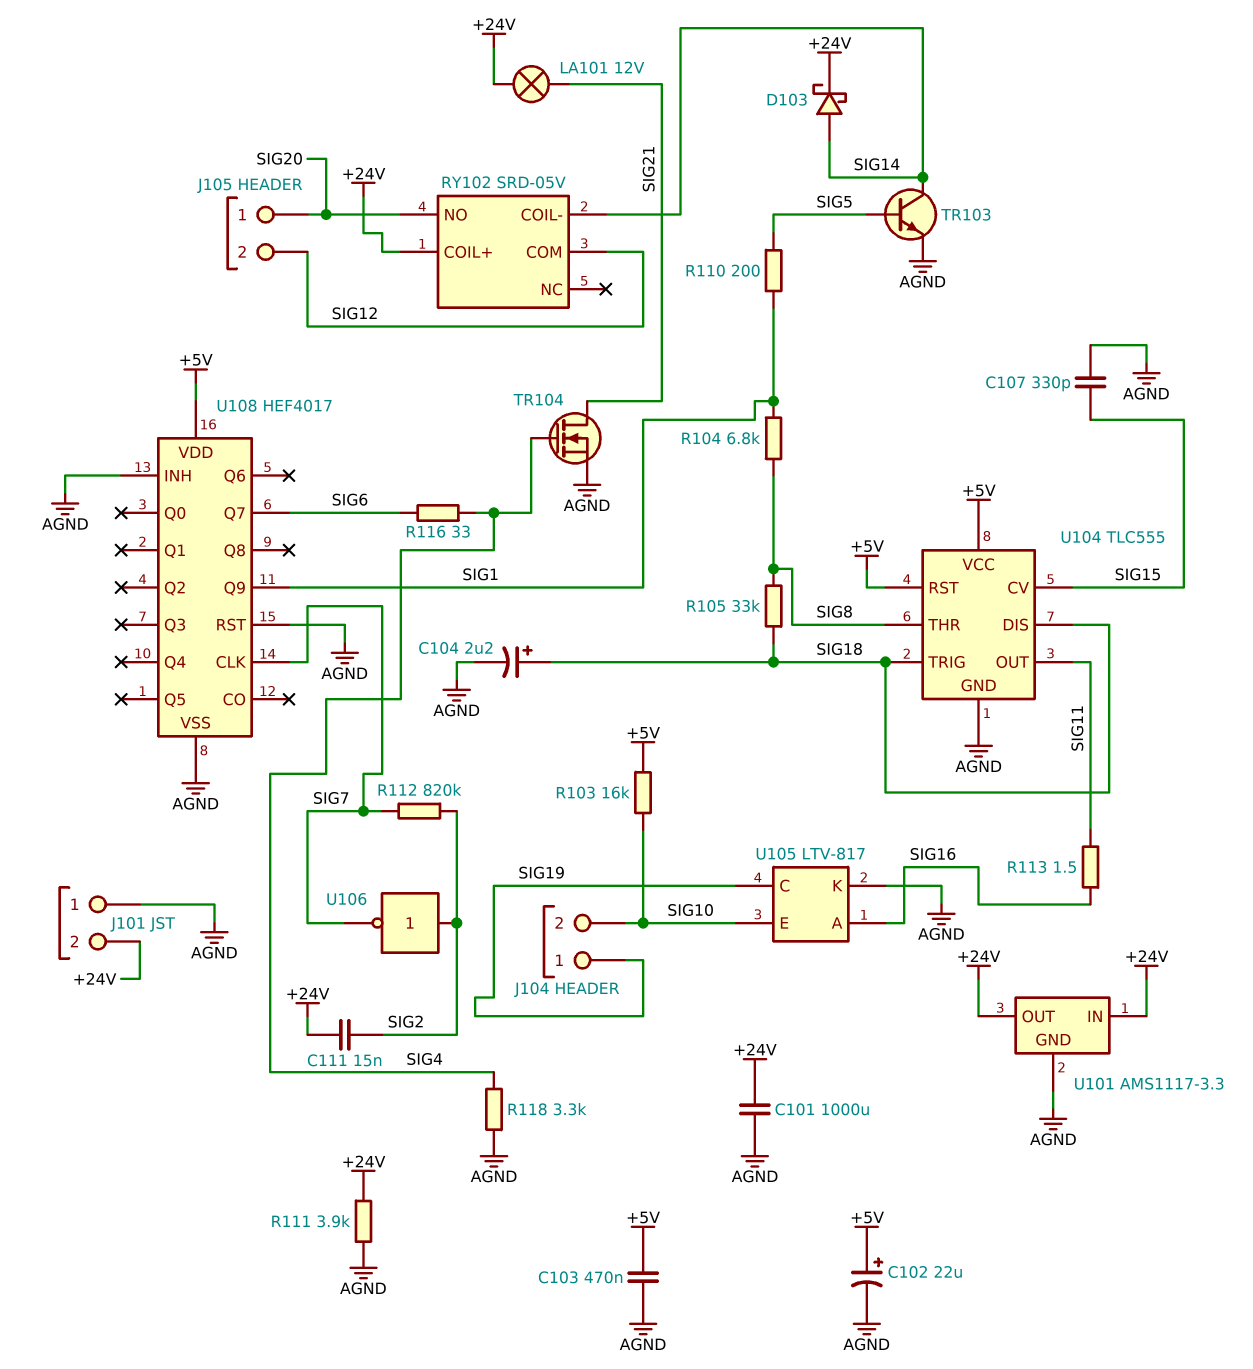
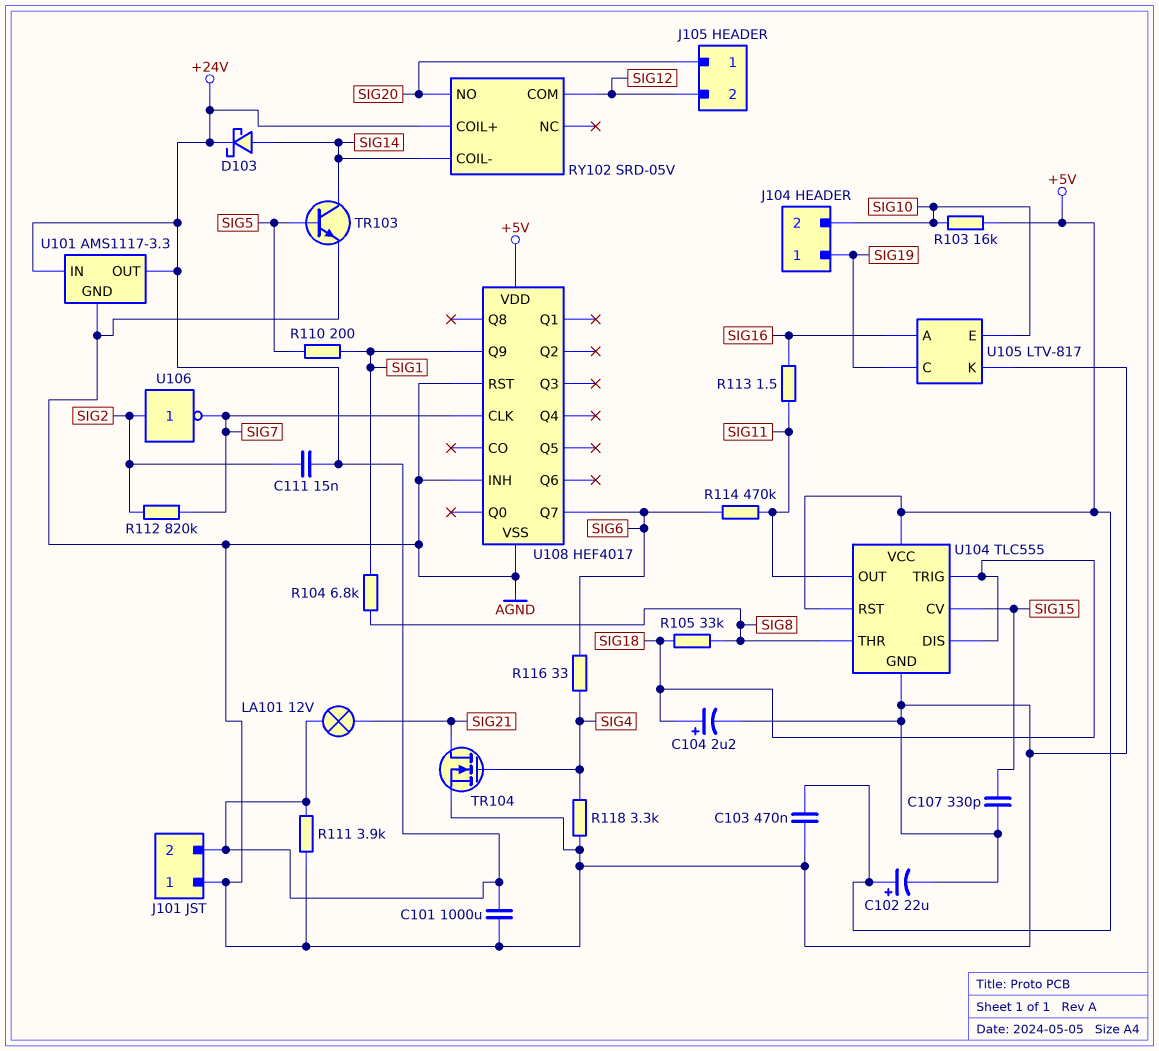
R114: none -> 470k (SIG6, SIG11)

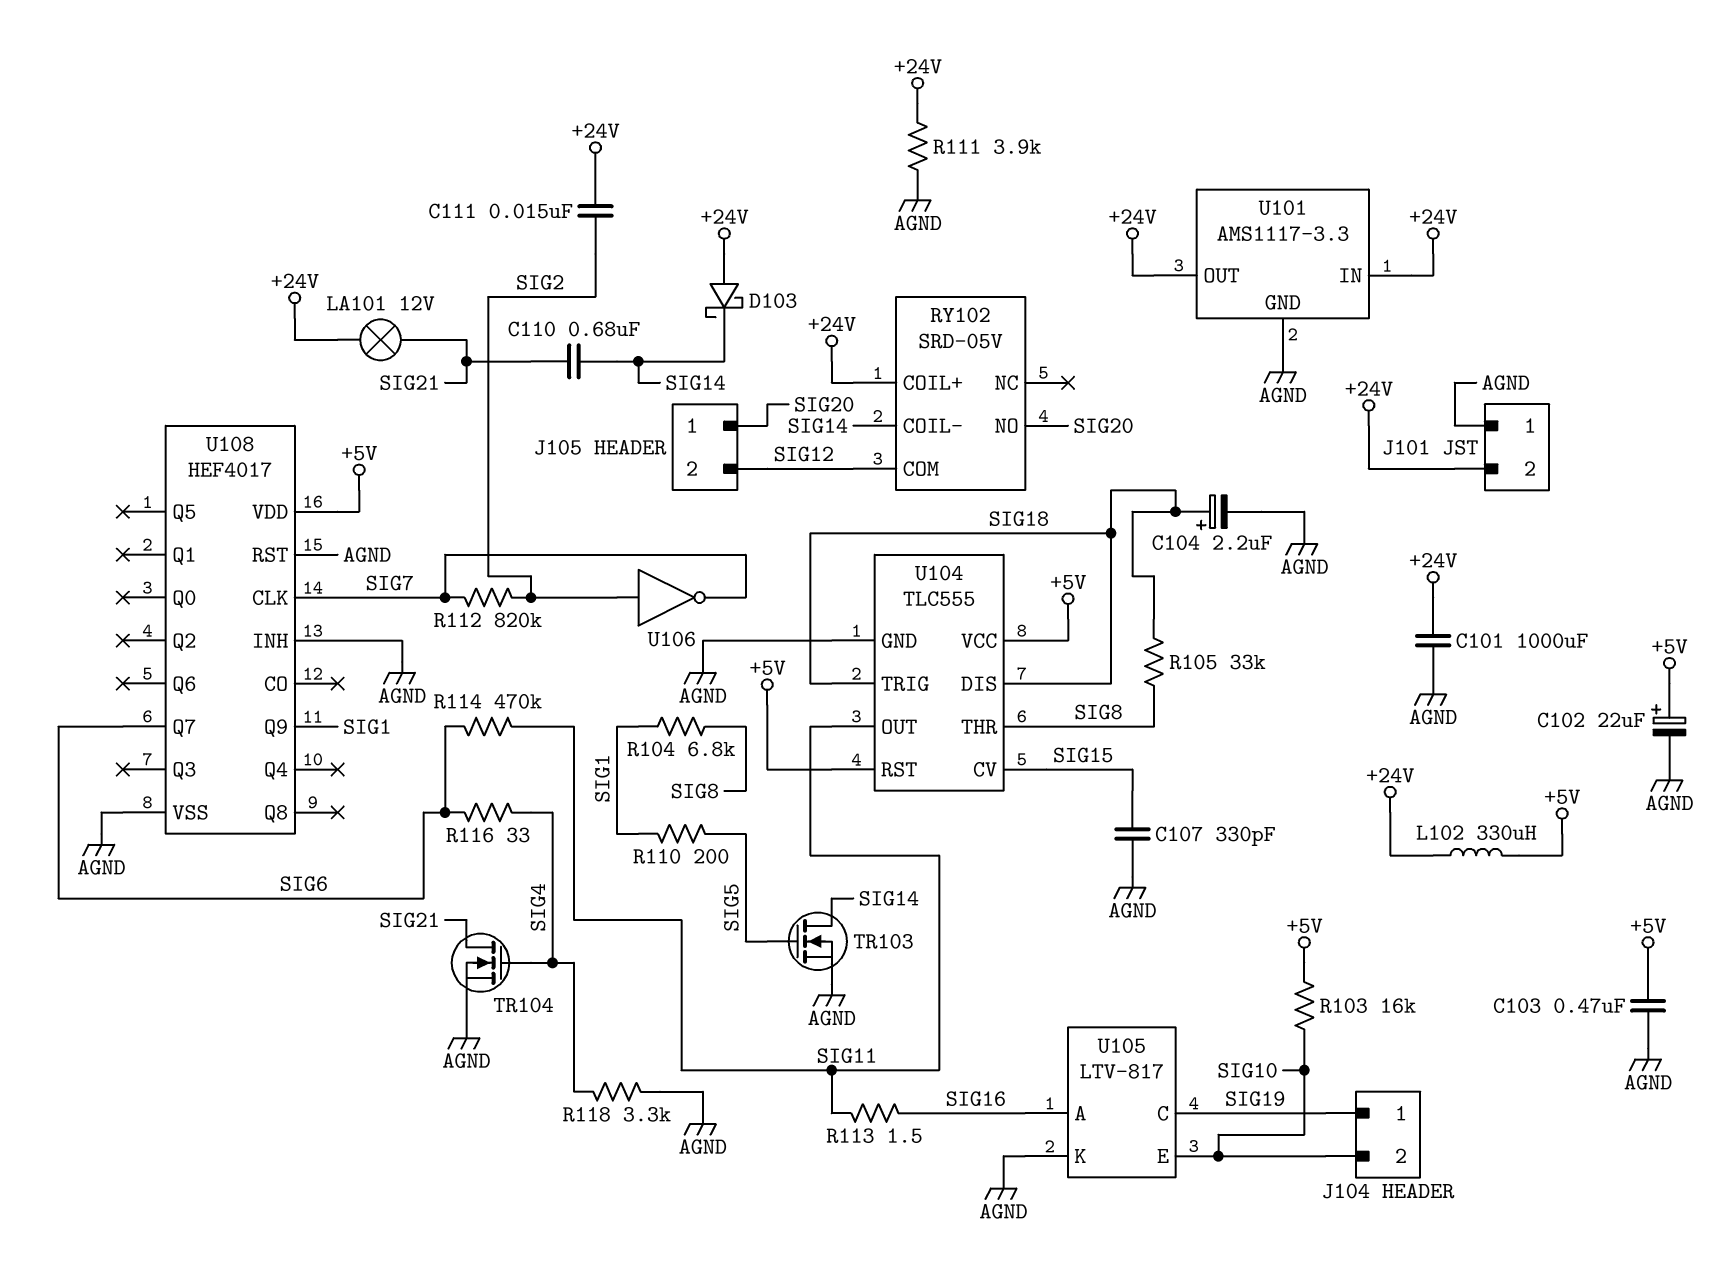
C110: none -> 680nF (SIG14, SIG21)
D103: schottky (A SIG14, K +24V) -> schottky (A +24V, K SIG14)
L102: none -> 330uH (+5V, +24V)
TR103: NPN (B SIG5, C SIG14, E AGND) -> NMOS (G SIG5, D SIG14, S AGND)

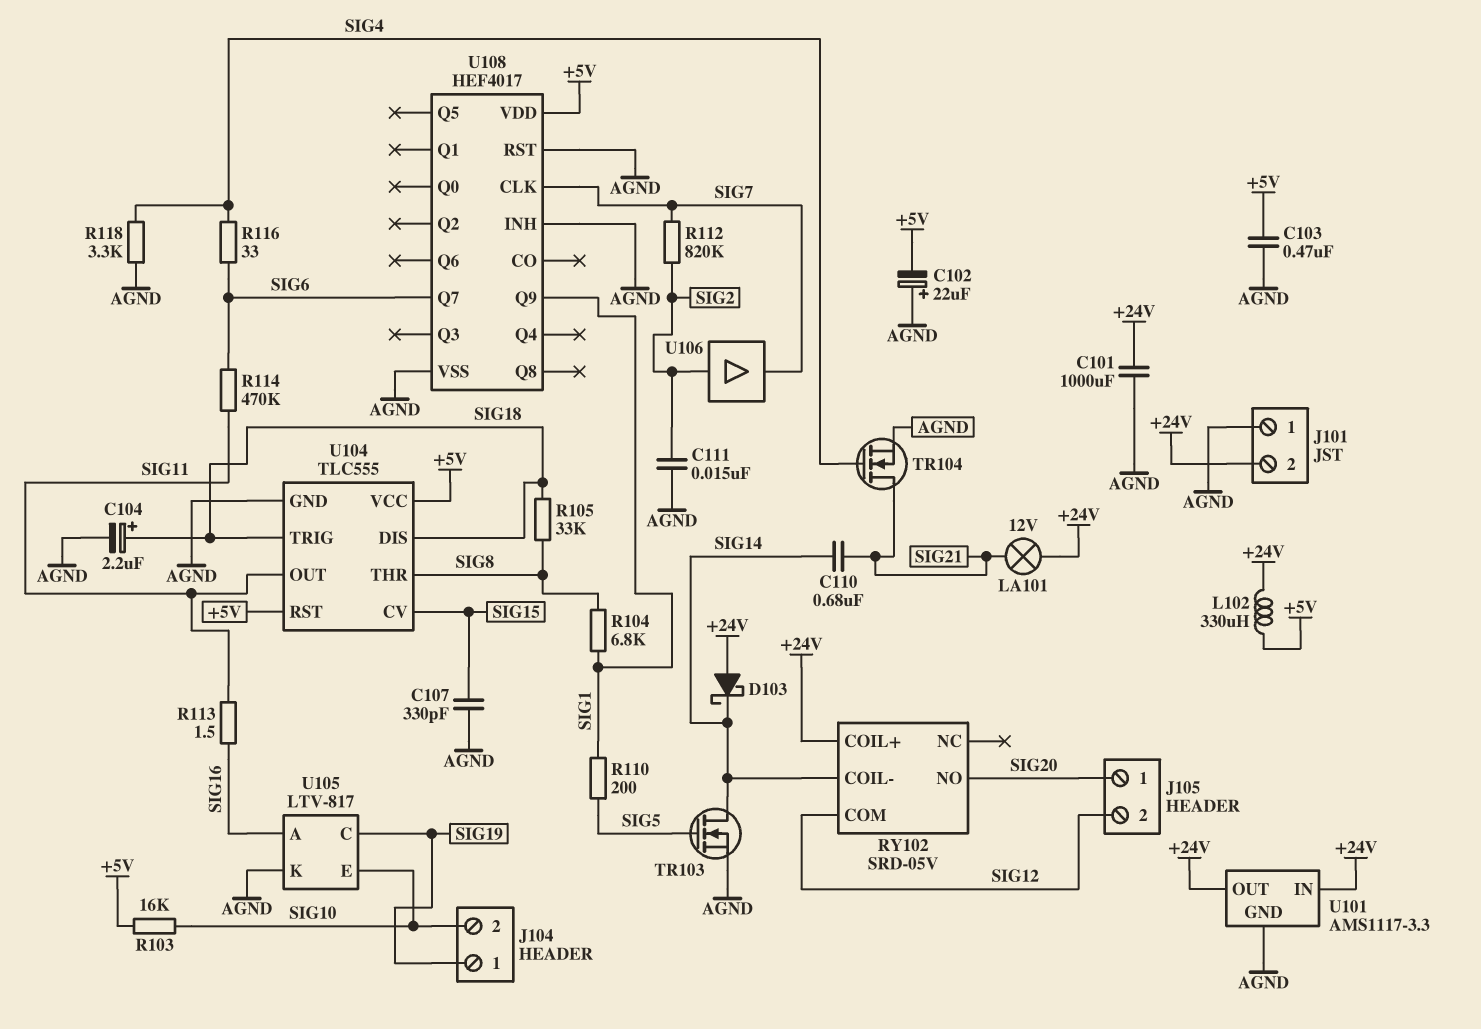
C102: 22uF (plus +5V, minus AGND) -> 22uF (plus AGND, minus +5V)
C111: 15nF (+24V, SIG2) -> 15nF (AGND, SIG2)
R111: 3.9k (+24V, AGND) -> none
U106: NOT (in SIG2, out SIG7) -> buffer (in SIG2, out SIG7)

